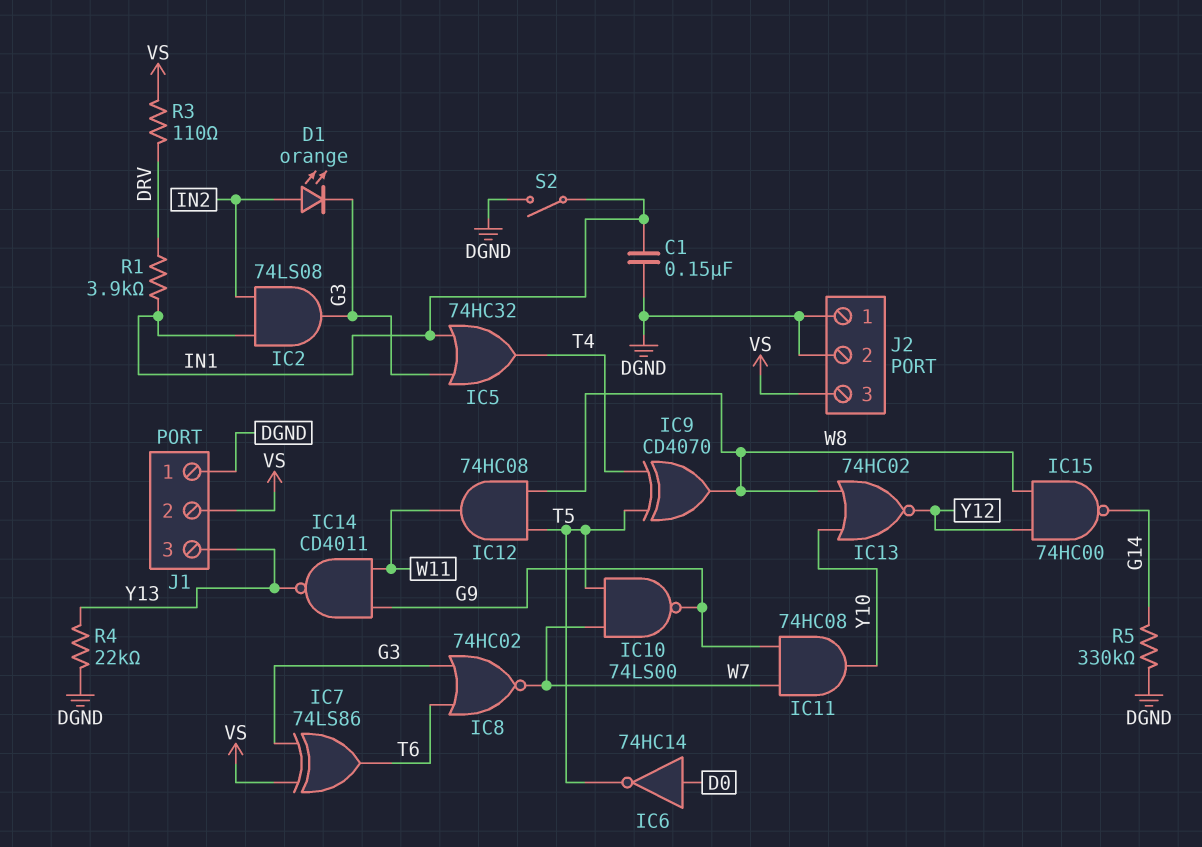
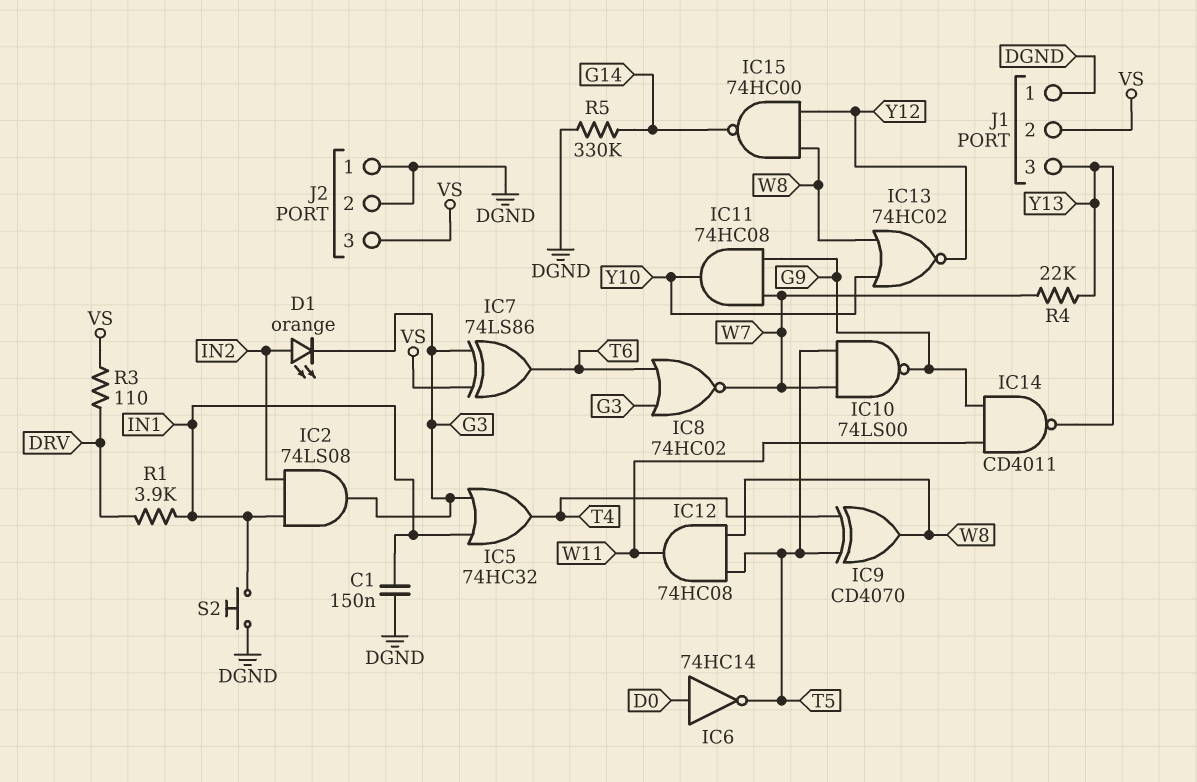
R4: 22k (DGND, Y13) -> 22k (W7, Y13)
S2: switch (DGND, IN1) -> button (DGND, IN1)

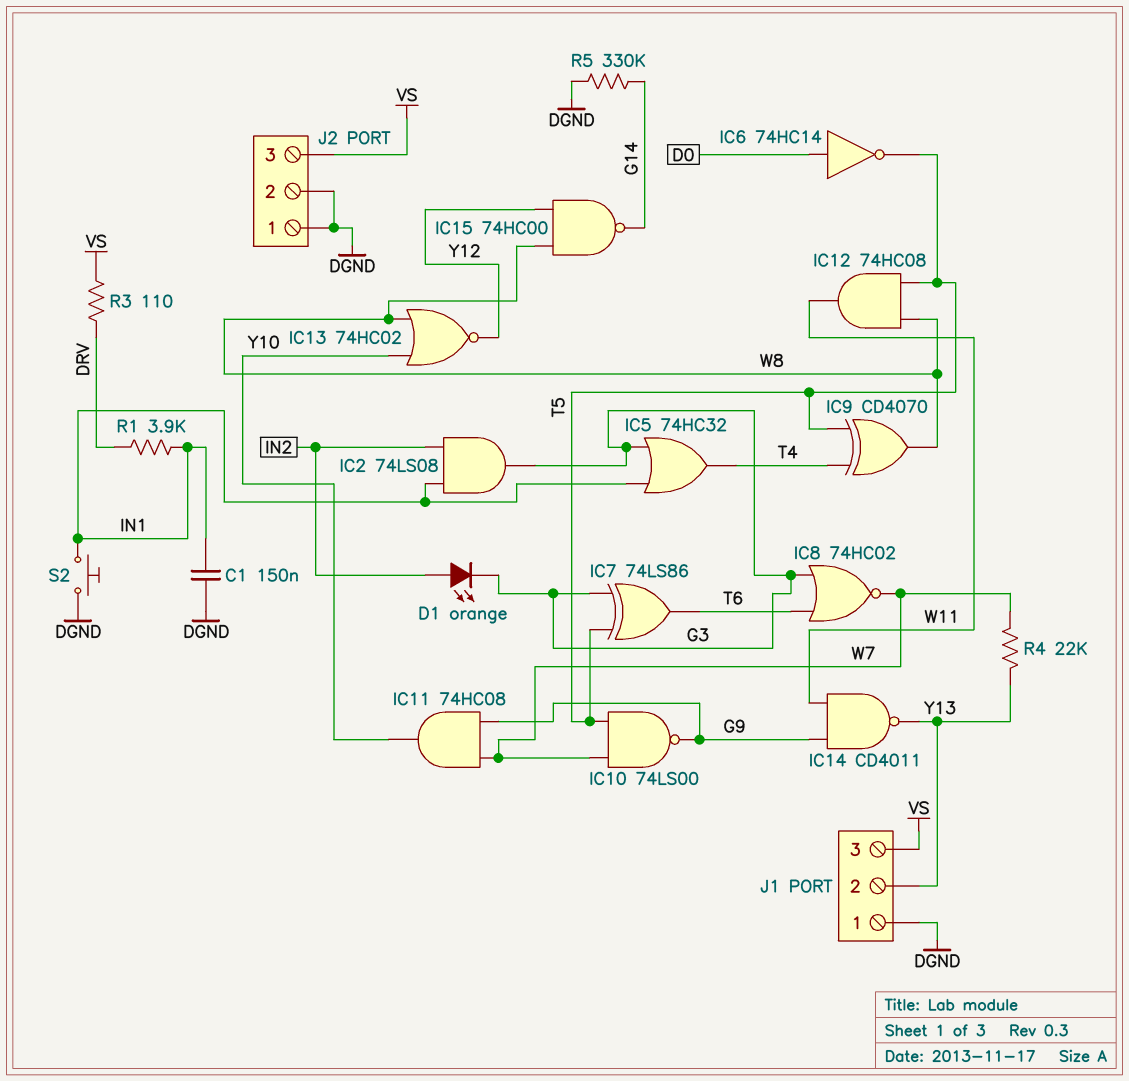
IC7: XOR 74LS86 (in G3, in VS, out T6) -> XOR 74LS86 (in G3, in T5, out T6)
J1 pin 2: VS -> Y13
J1 pin 3: Y13 -> VS

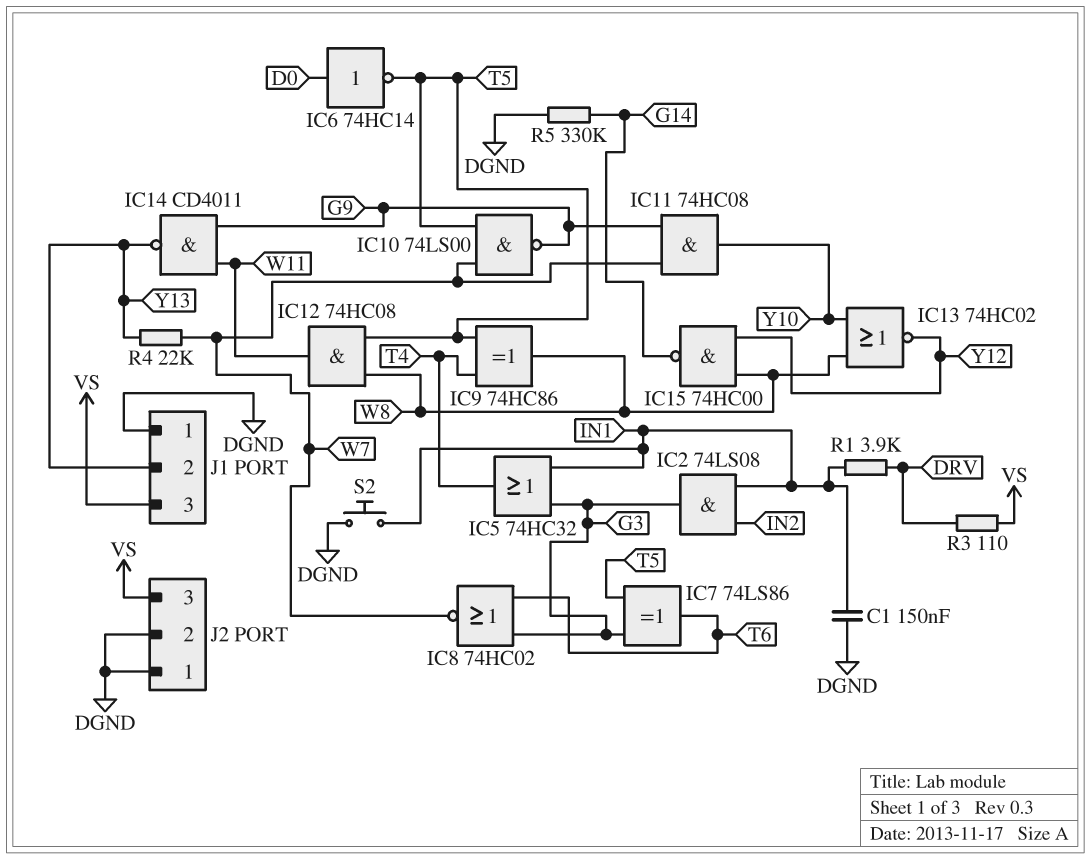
D1: LED orange (A IN2, K G3) -> none
IC9: XOR CD4070 (in T4, in T5, out W8) -> XOR 74HC86 (in T4, in T5, out W8)

